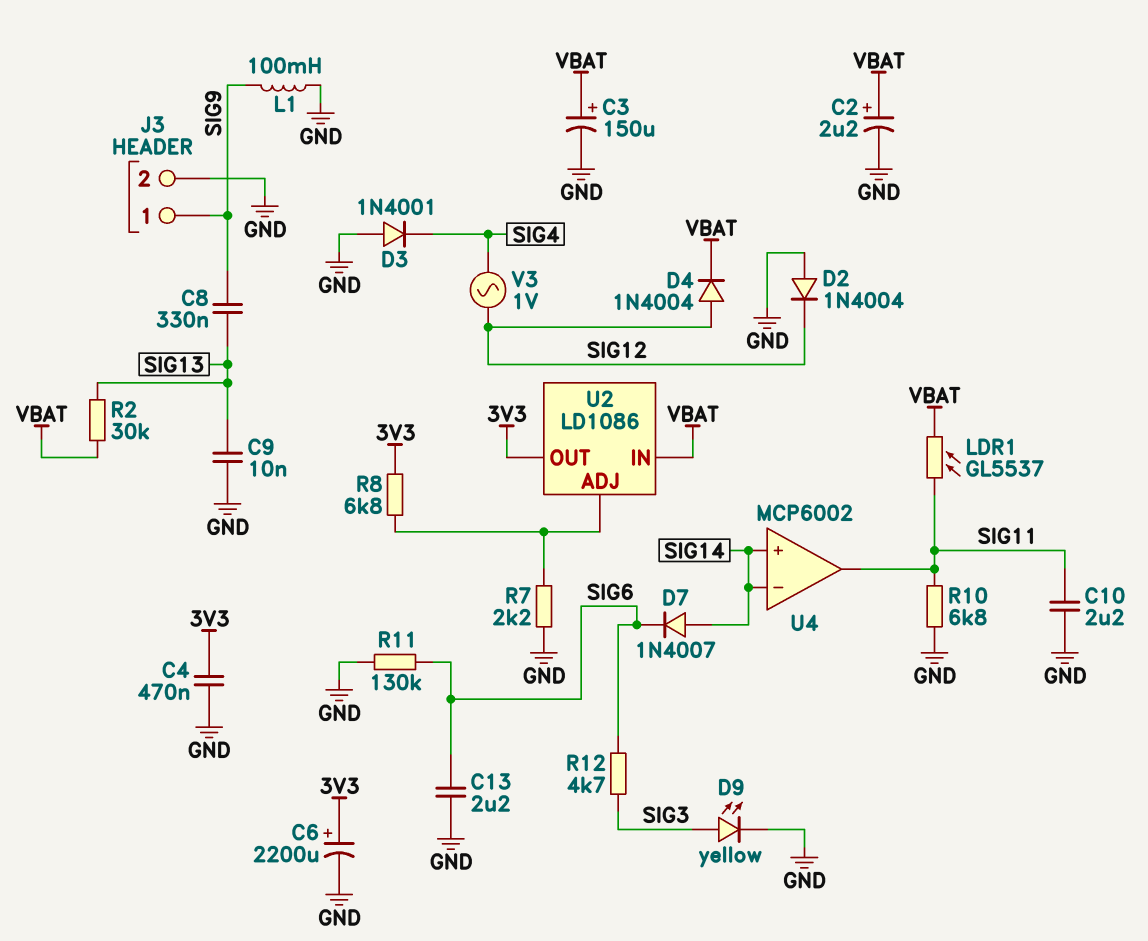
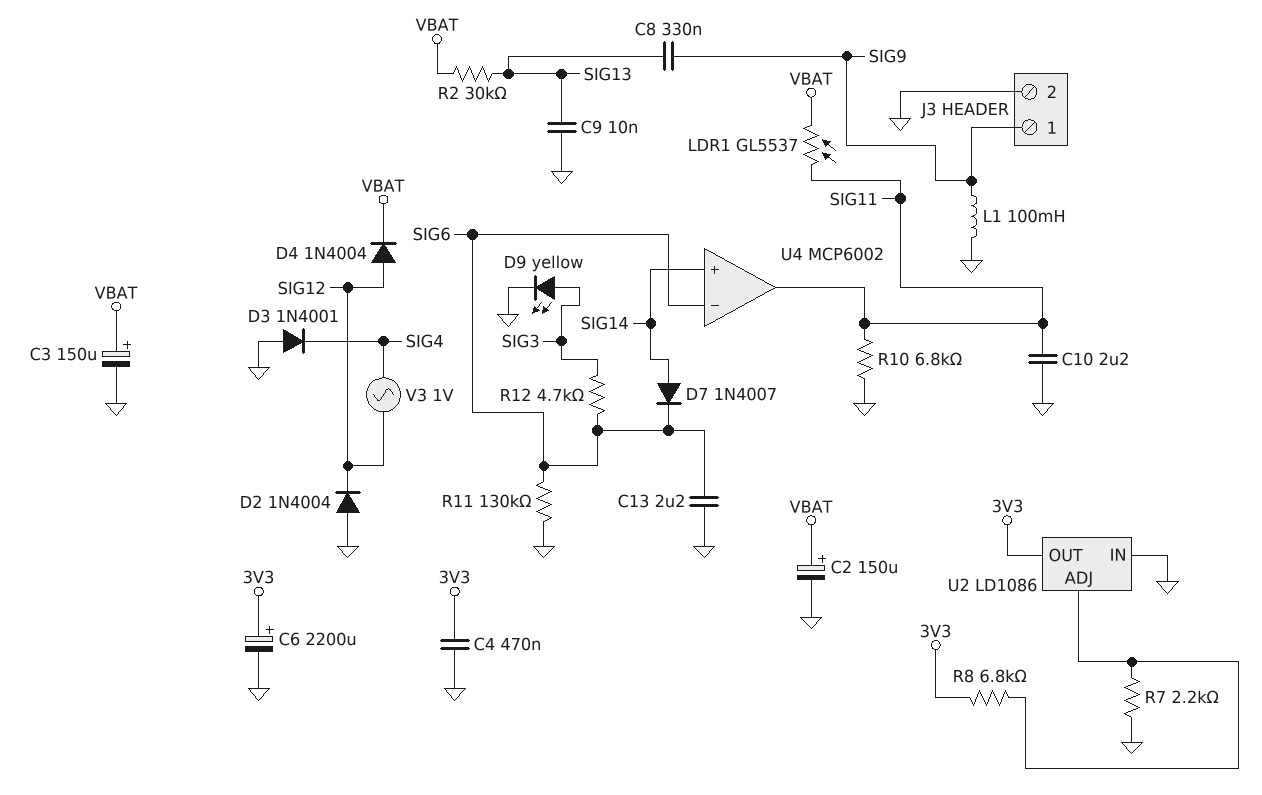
C2: 2.2uF (plus VBAT, minus GND) -> 150uF (plus VBAT, minus GND)
U2 pin IN: VBAT -> GND
U4 pin in-: SIG14 -> SIG6

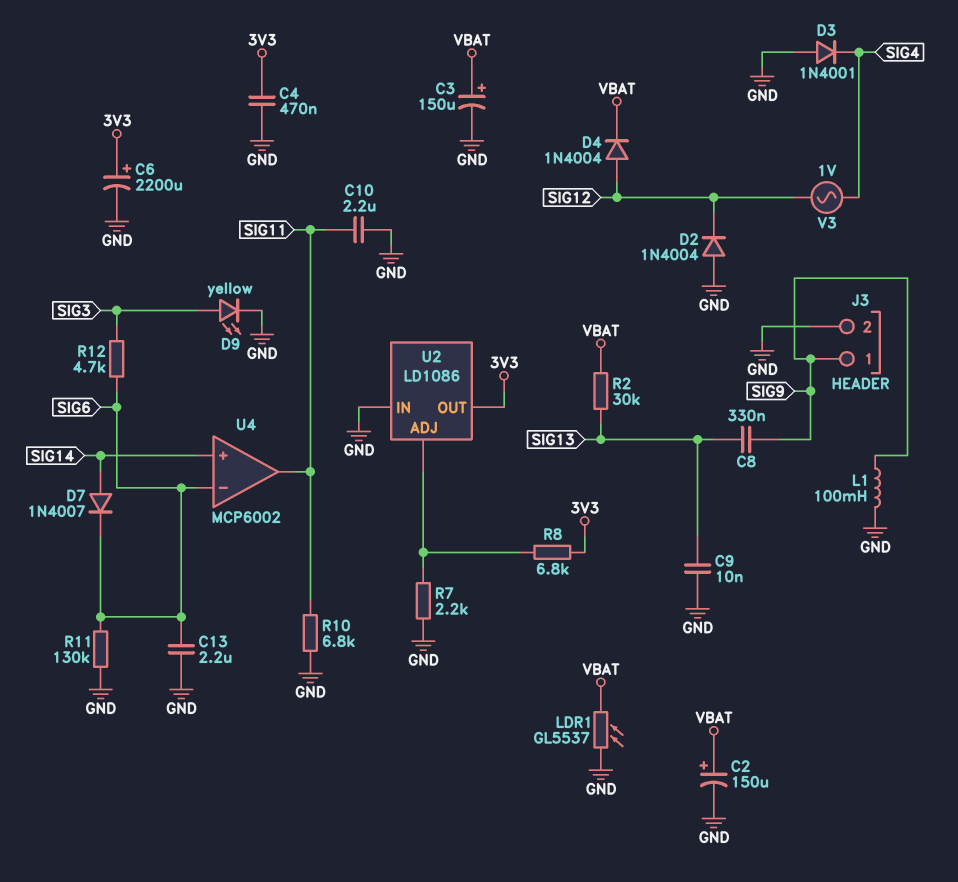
LDR1: GL5537 (SIG11, VBAT) -> GL5537 (GND, VBAT)

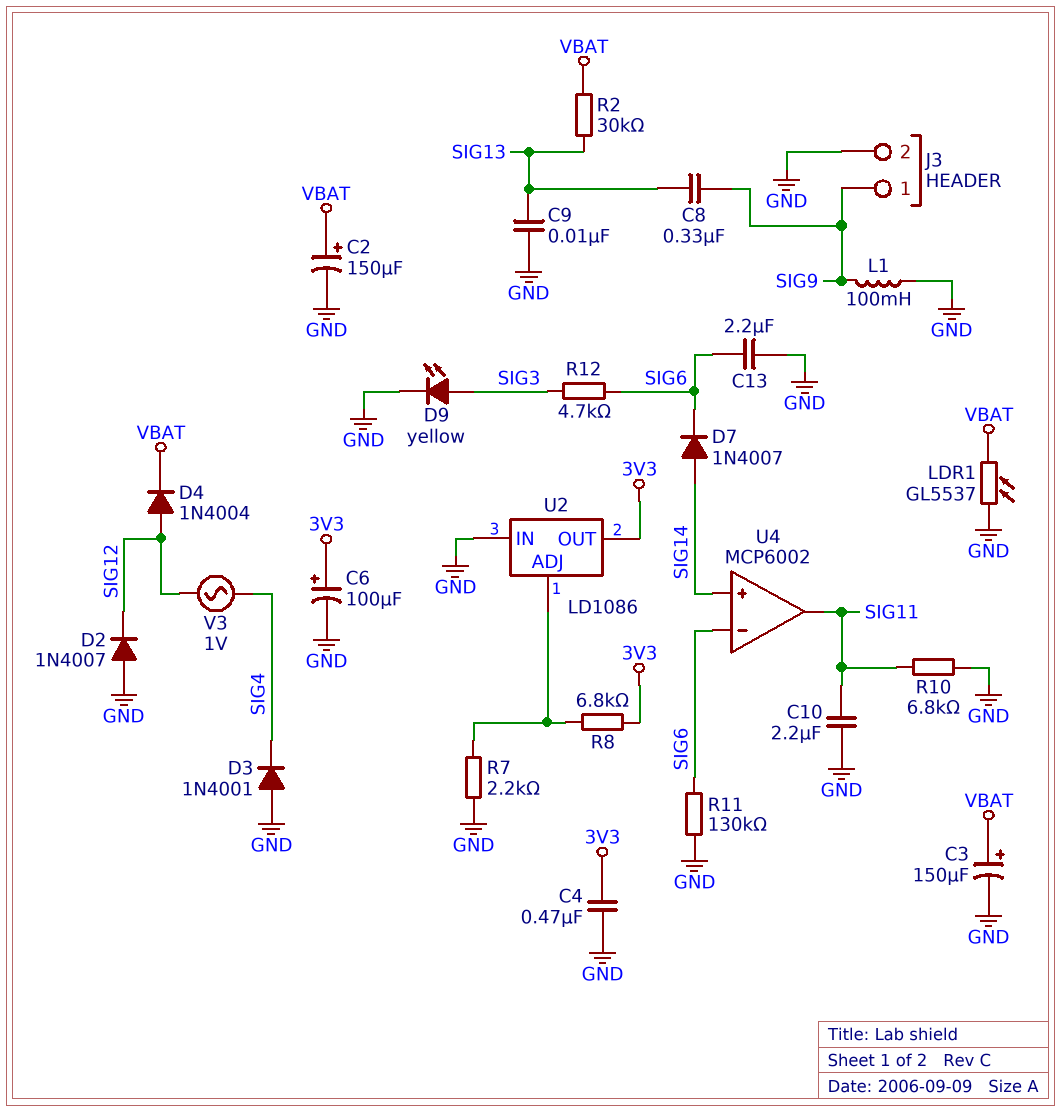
C6: 2200uF (plus 3V3, minus GND) -> 100uF (plus 3V3, minus GND)
D2: diode 1N4004 (A GND, K SIG12) -> diode 1N4007 (A GND, K SIG12)

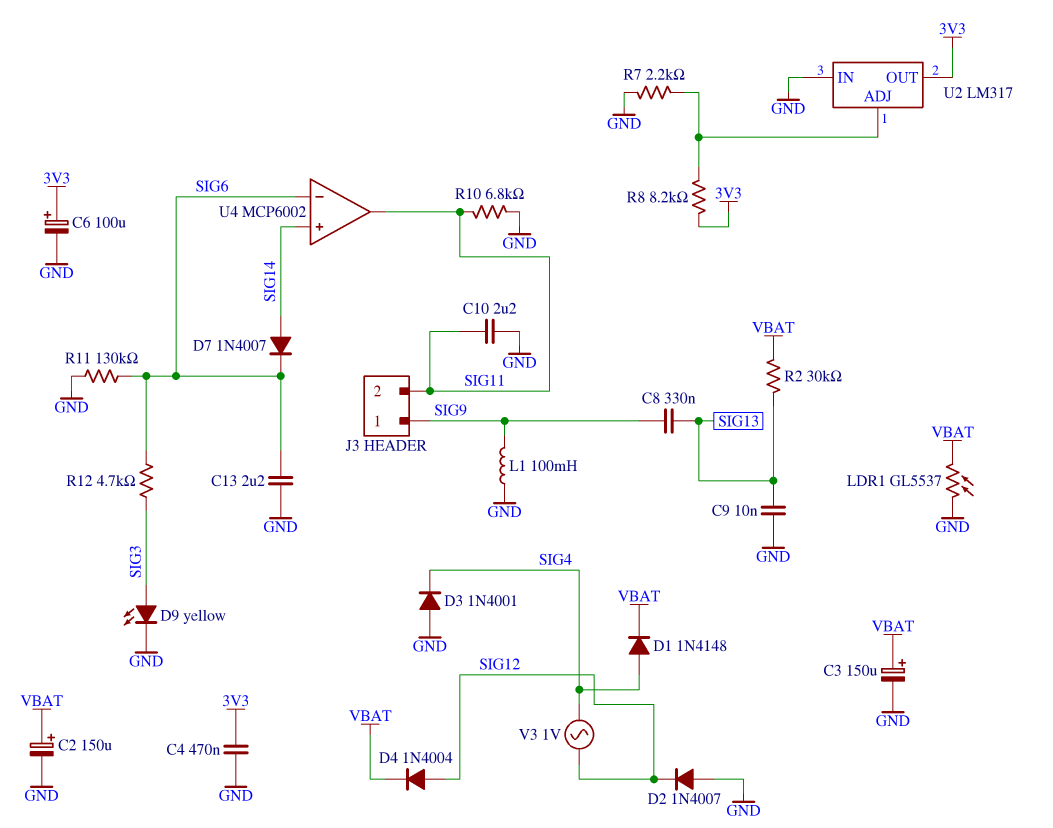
D1: none -> diode 1N4148 (A SIG4, K VBAT)
J3 pin 2: GND -> SIG11
R8: 6.8k (3V3, U2/ADJ) -> 8.2k (3V3, U2/ADJ)
U2: LD1086 -> LM317

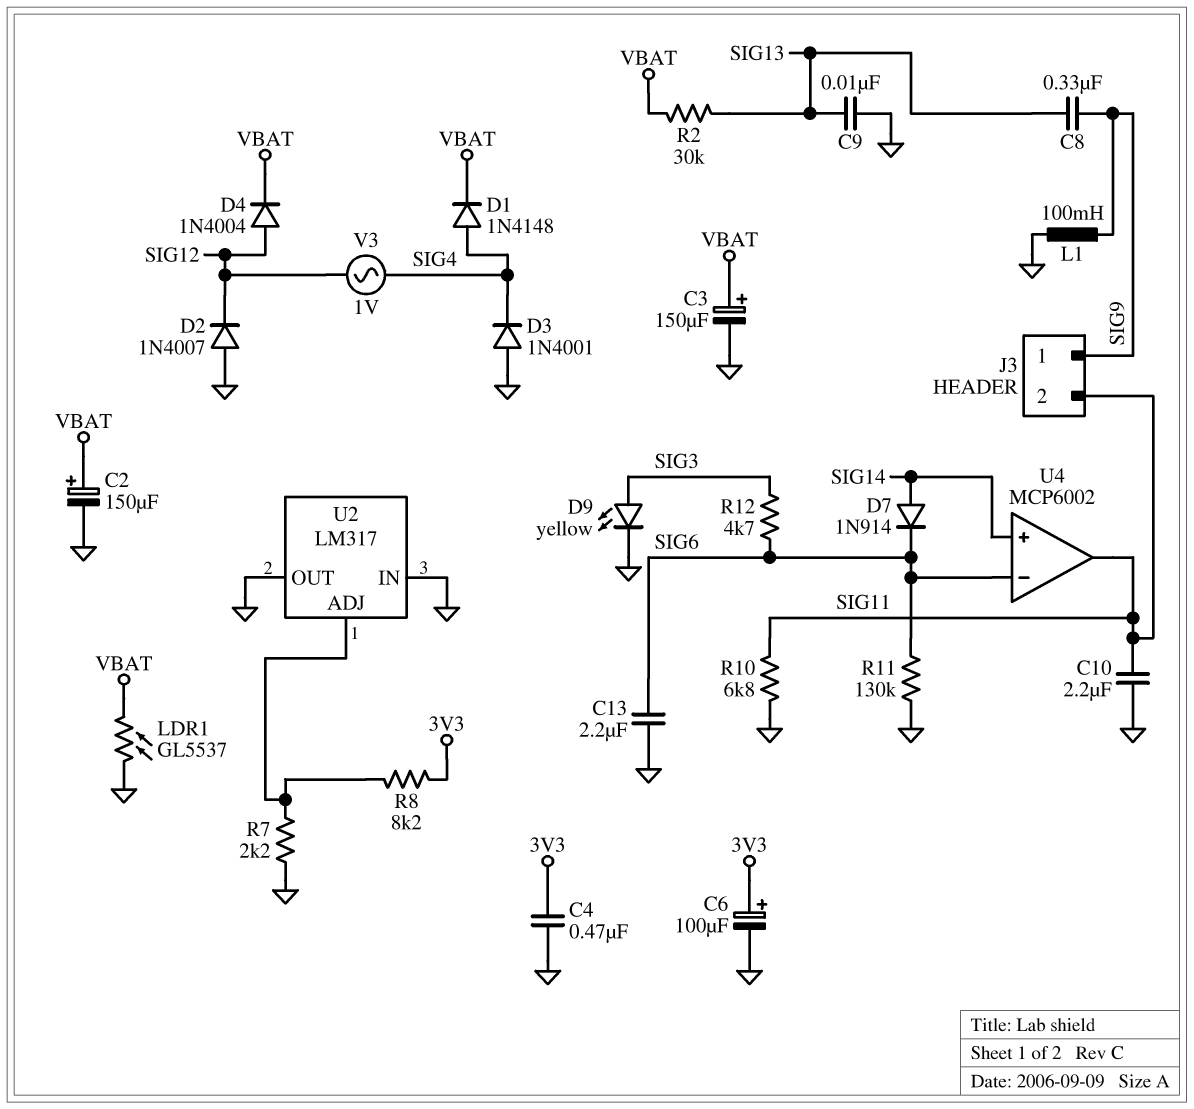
D7: diode 1N4007 (A SIG14, K SIG6) -> diode 1N914 (A SIG14, K SIG6)
U2 pin OUT: 3V3 -> GND

